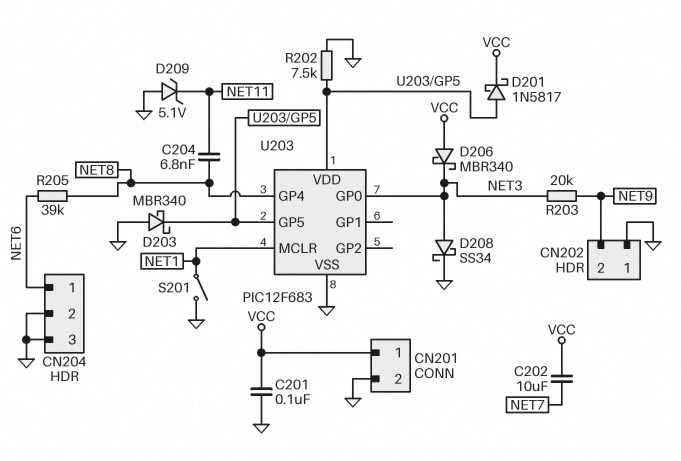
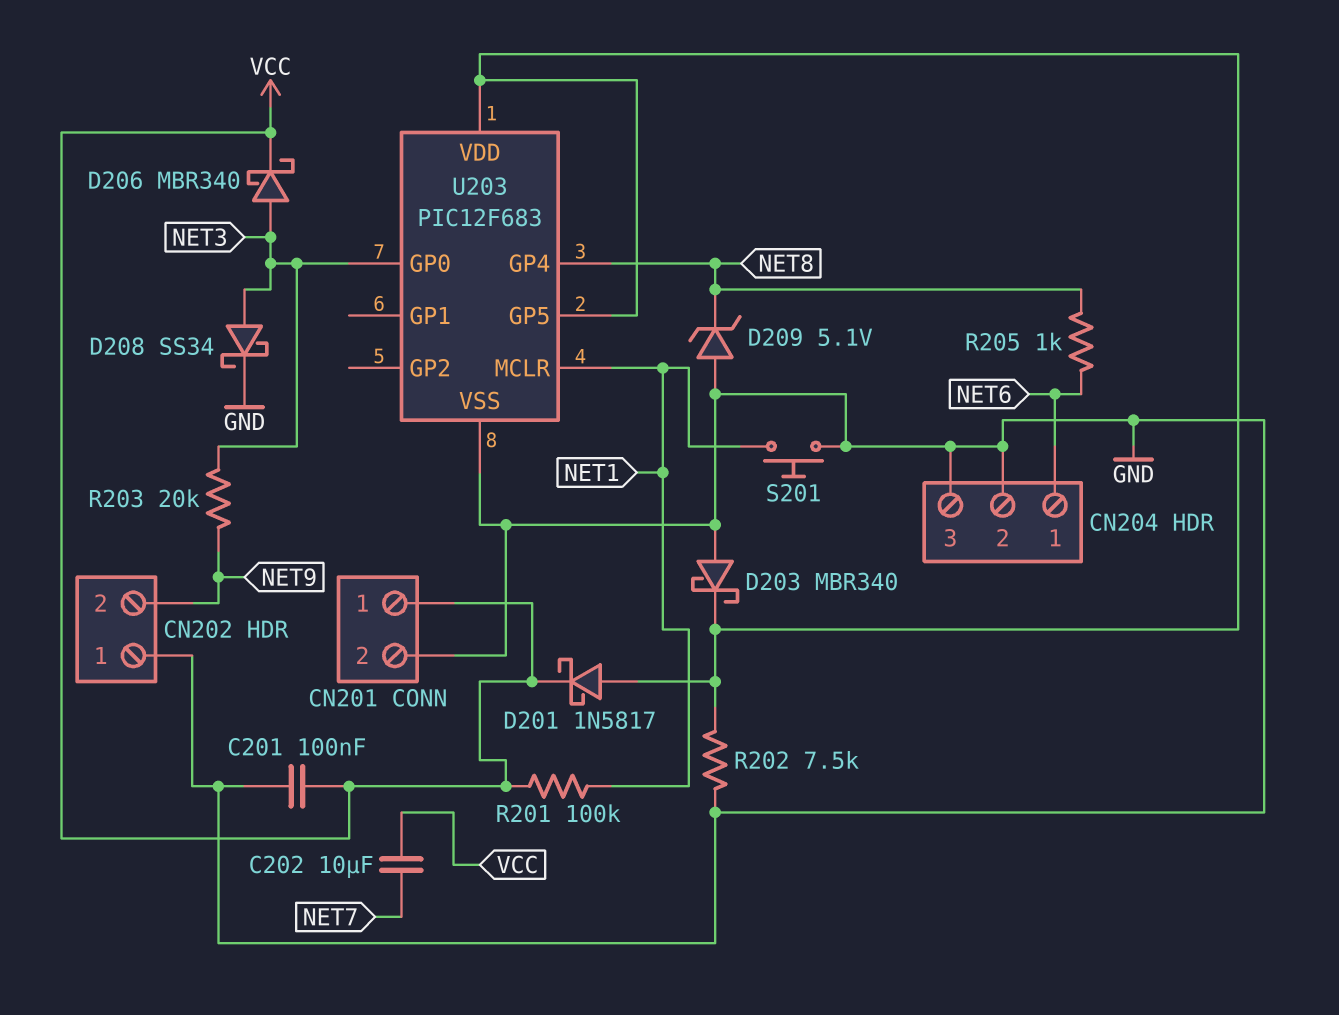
C204: 6.8nF (NET8, NET11) -> none
D206: schottky MBR340 (A VCC, K NET3) -> schottky MBR340 (A NET3, K VCC)
D209: zener 5.1V (A GND, K NET11) -> zener 5.1V (A GND, K NET8)
R201: none -> 100k (NET1, VCC)
R205: 39k (NET6, NET8) -> 1k (NET6, NET8)
S201: switch (GND, NET1) -> button (GND, NET1)

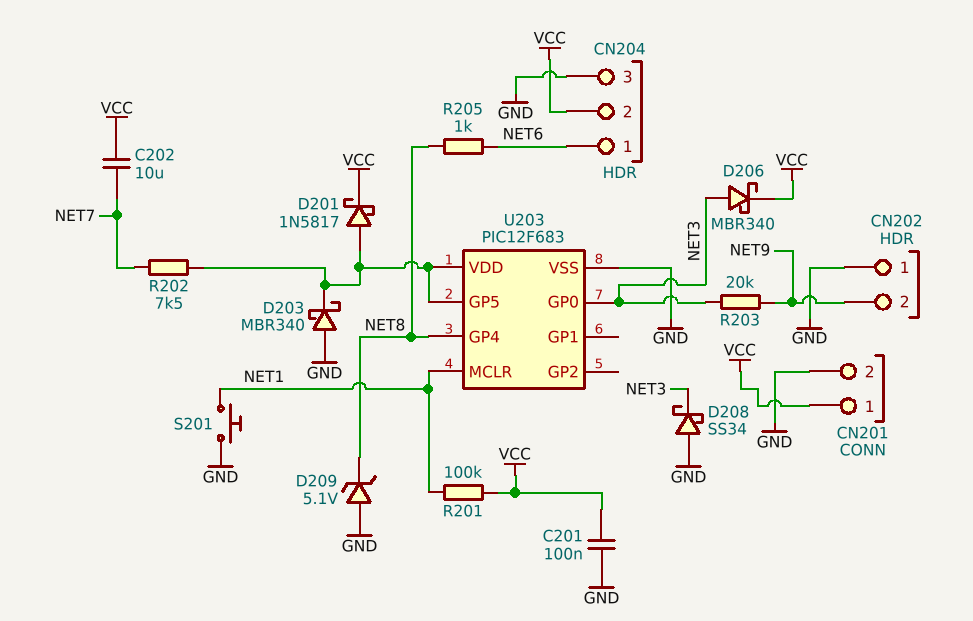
CN204 pin 2: GND -> VCC
D208: schottky SS34 (A NET3, K GND) -> schottky SS34 (A GND, K NET3)
R202: 7.5k (GND, U203/GP5) -> 7.5k (NET7, U203/GP5)

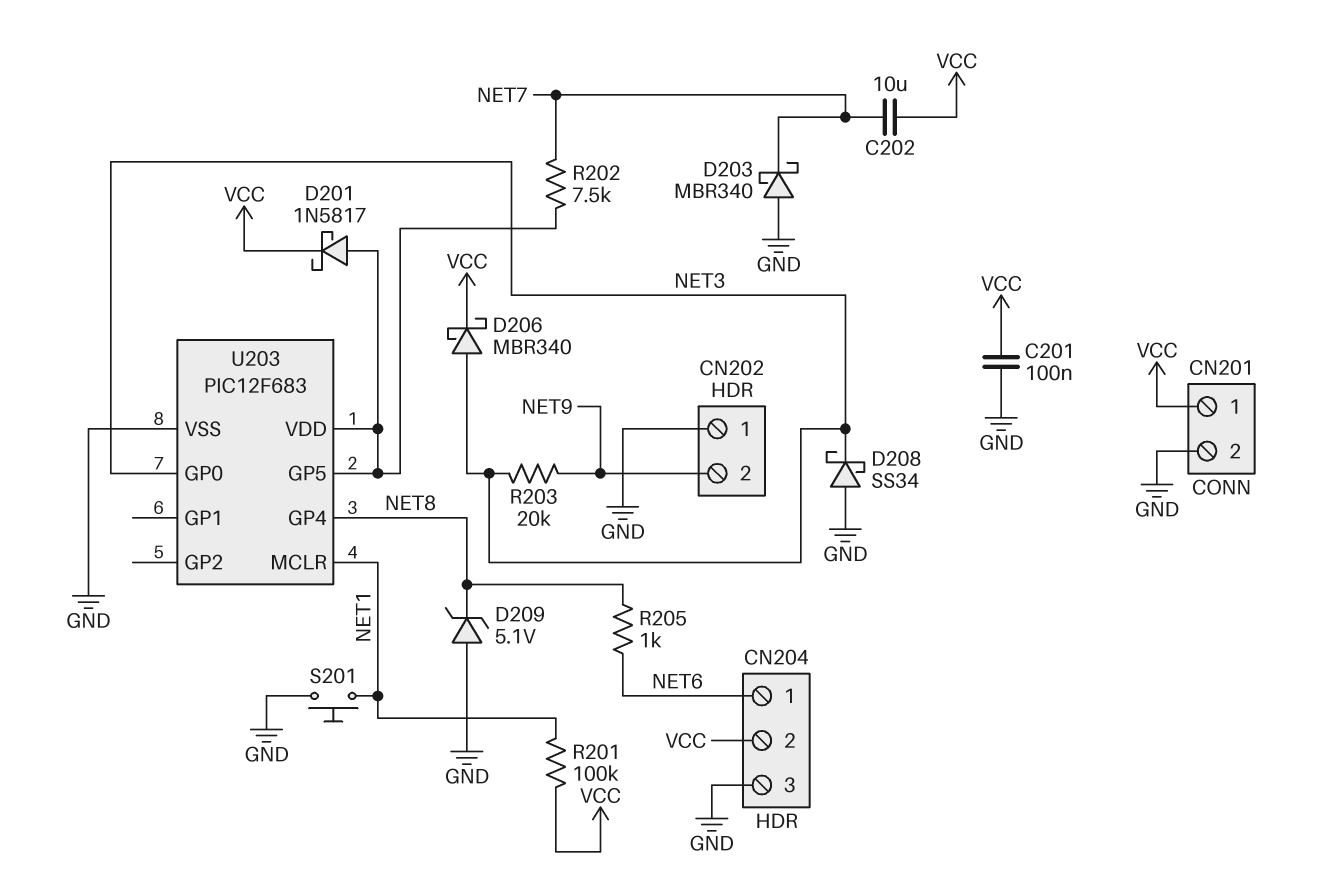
D203: schottky MBR340 (A GND, K U203/GP5) -> schottky MBR340 (A GND, K NET7)

